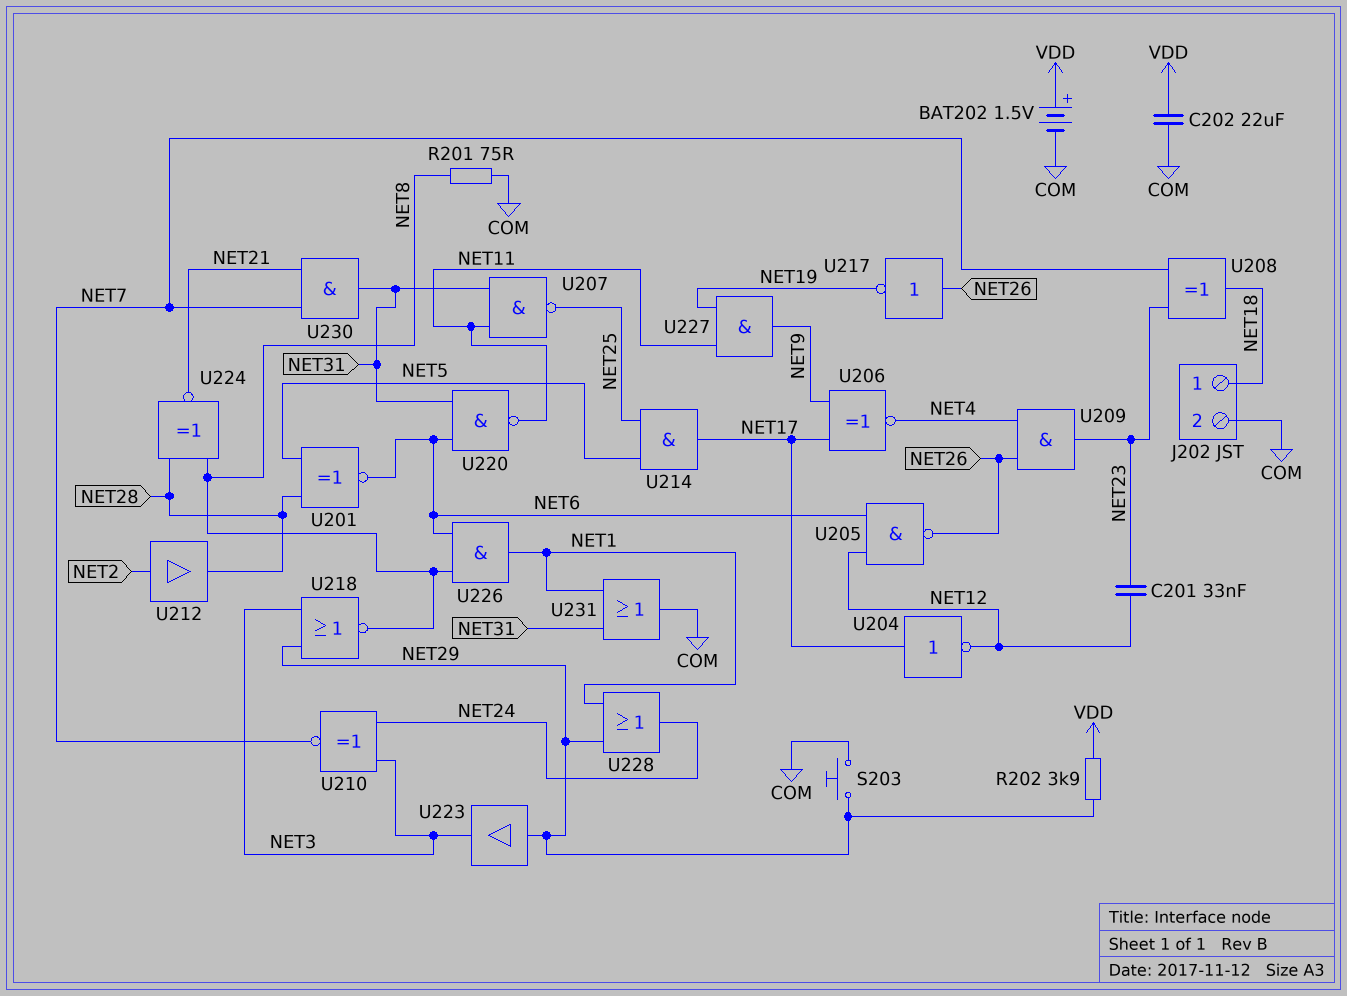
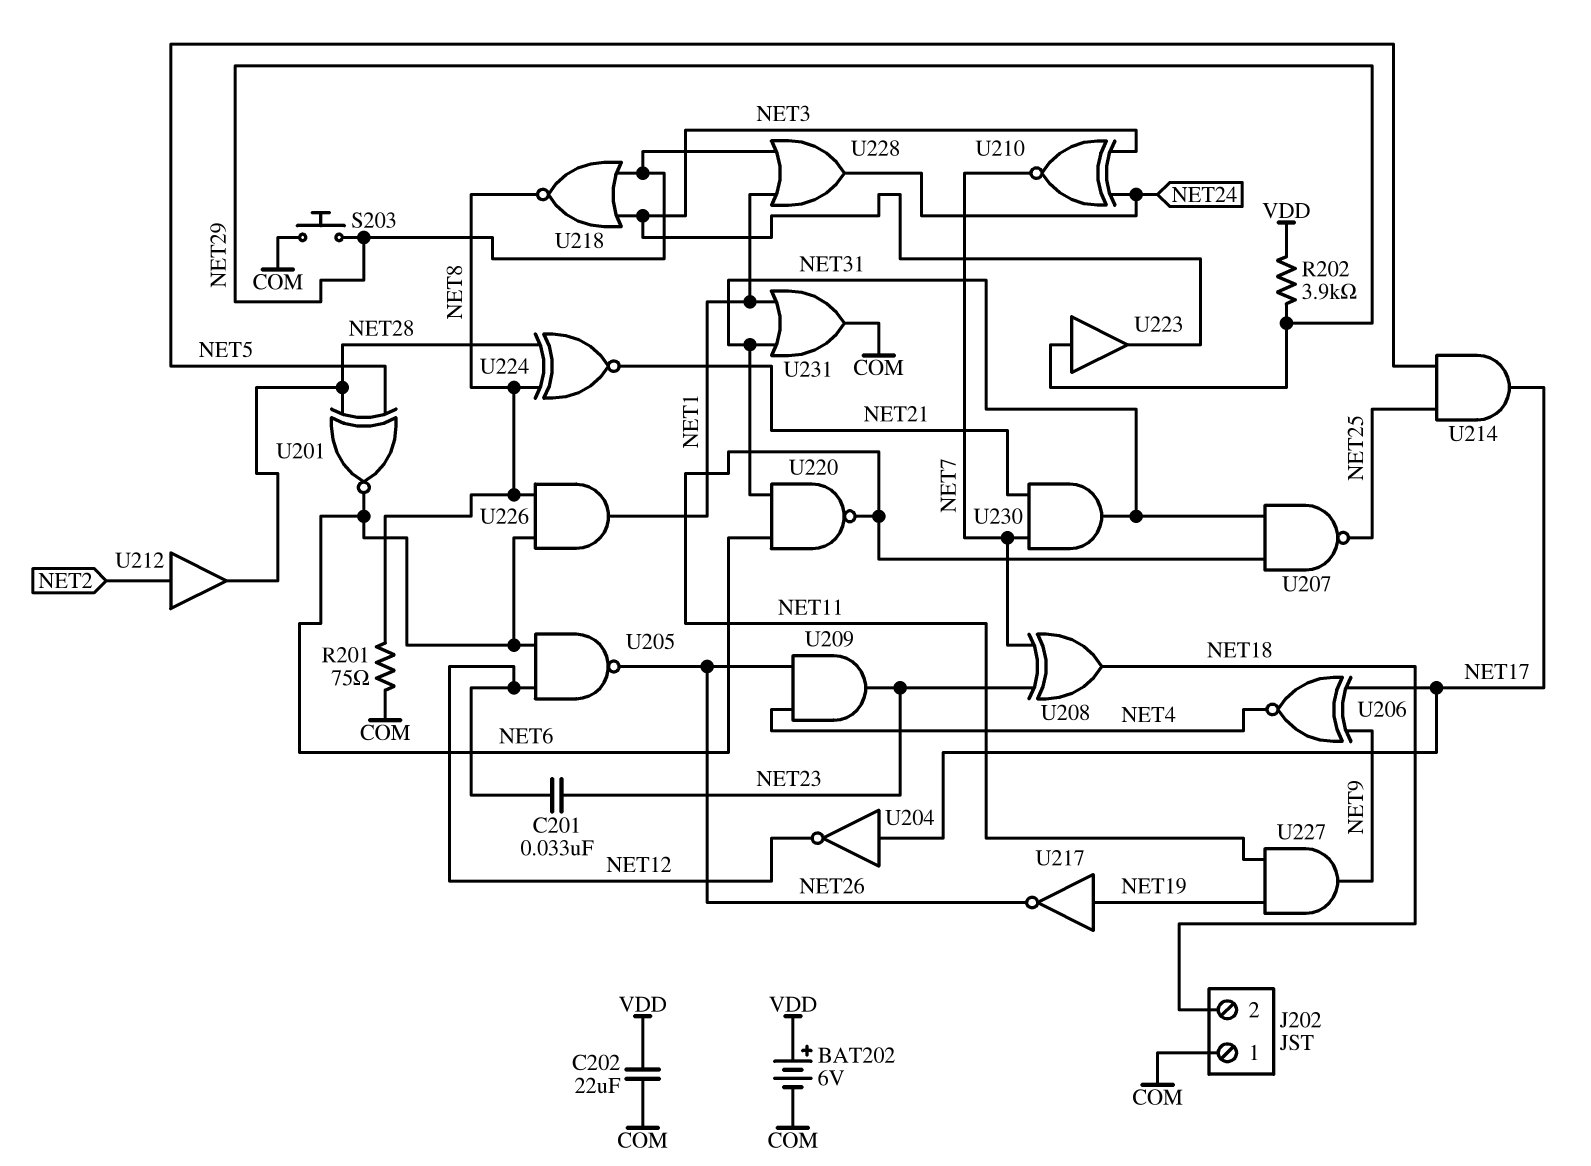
BAT202: 1.5V (plus VDD, minus COM) -> 6V (plus VDD, minus COM)
J202 pin 1: NET18 -> COM
J202 pin 2: COM -> NET18
U217: NOT (in NET26, out NET19) -> NOT (in NET19, out NET26)

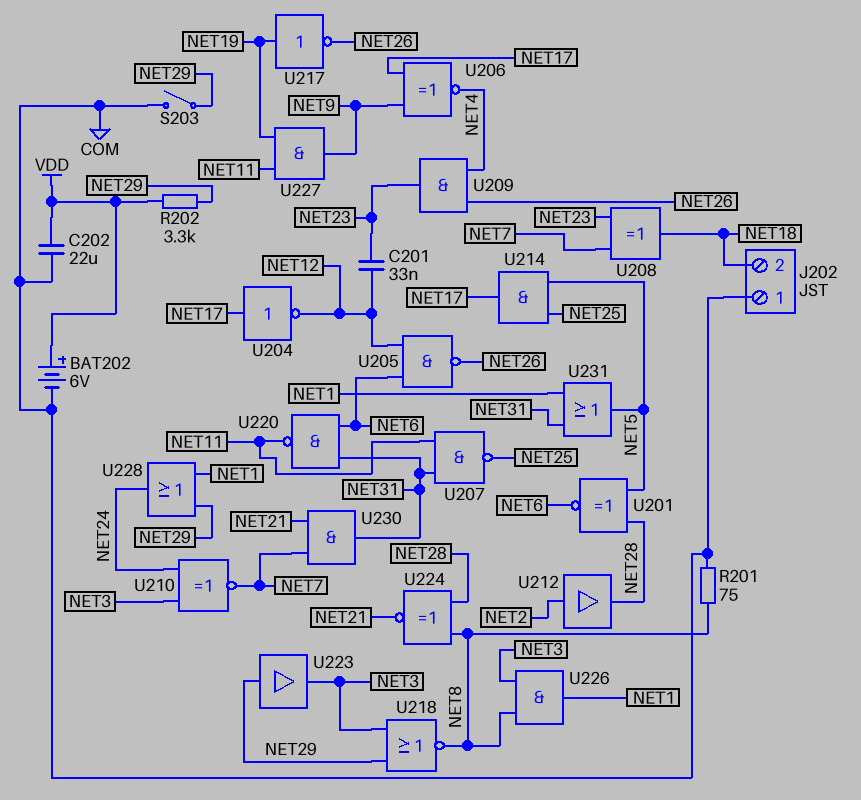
R202: 3.9k (NET29, VDD) -> 3.3k (NET29, VDD)
S203: button (COM, NET29) -> switch (COM, NET29)
U226: AND (in NET6, in NET8, out NET1) -> AND (in NET3, in NET8, out NET1)
U231: OR (in NET1, in NET31, out COM) -> OR (in NET1, in NET31, out NET5)

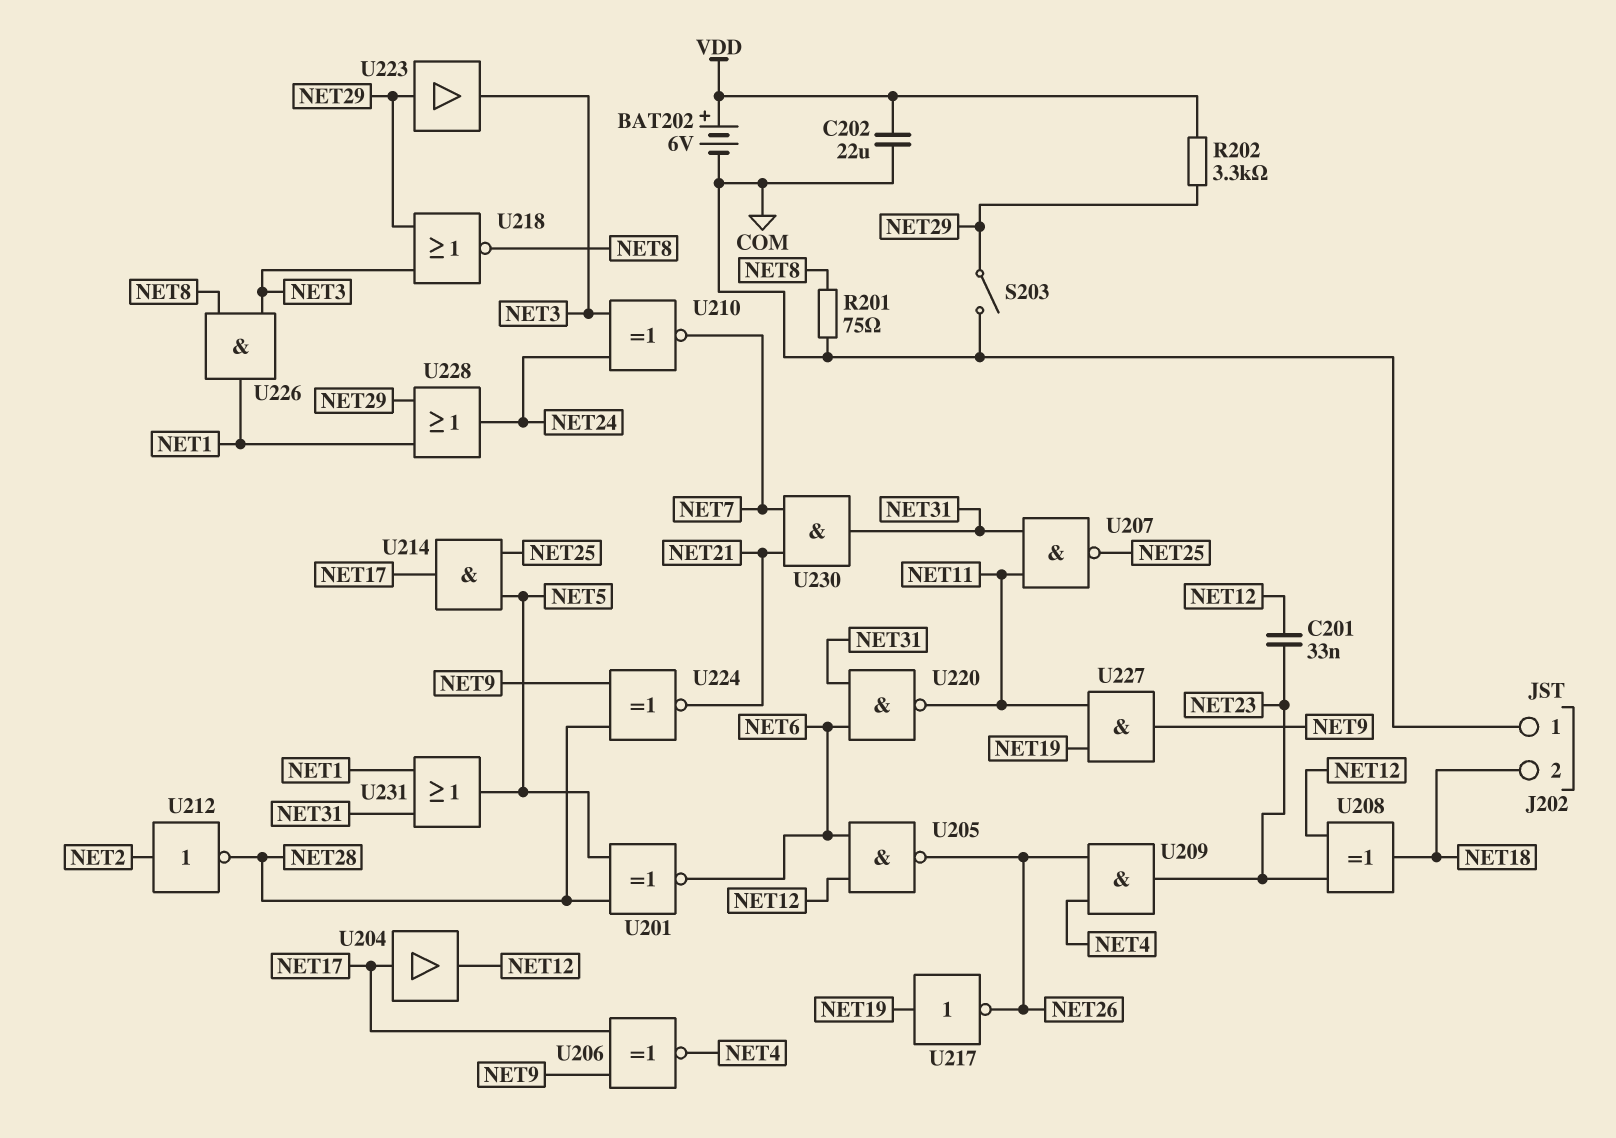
U204: NOT (in NET17, out NET12) -> buffer (in NET17, out NET12)
U208: XOR (in NET7, in NET23, out NET18) -> XOR (in NET12, in NET23, out NET18)
U212: buffer (in NET2, out NET28) -> NOT (in NET2, out NET28)
U224: XNOR (in NET8, in NET28, out NET21) -> XNOR (in NET9, in NET28, out NET21)

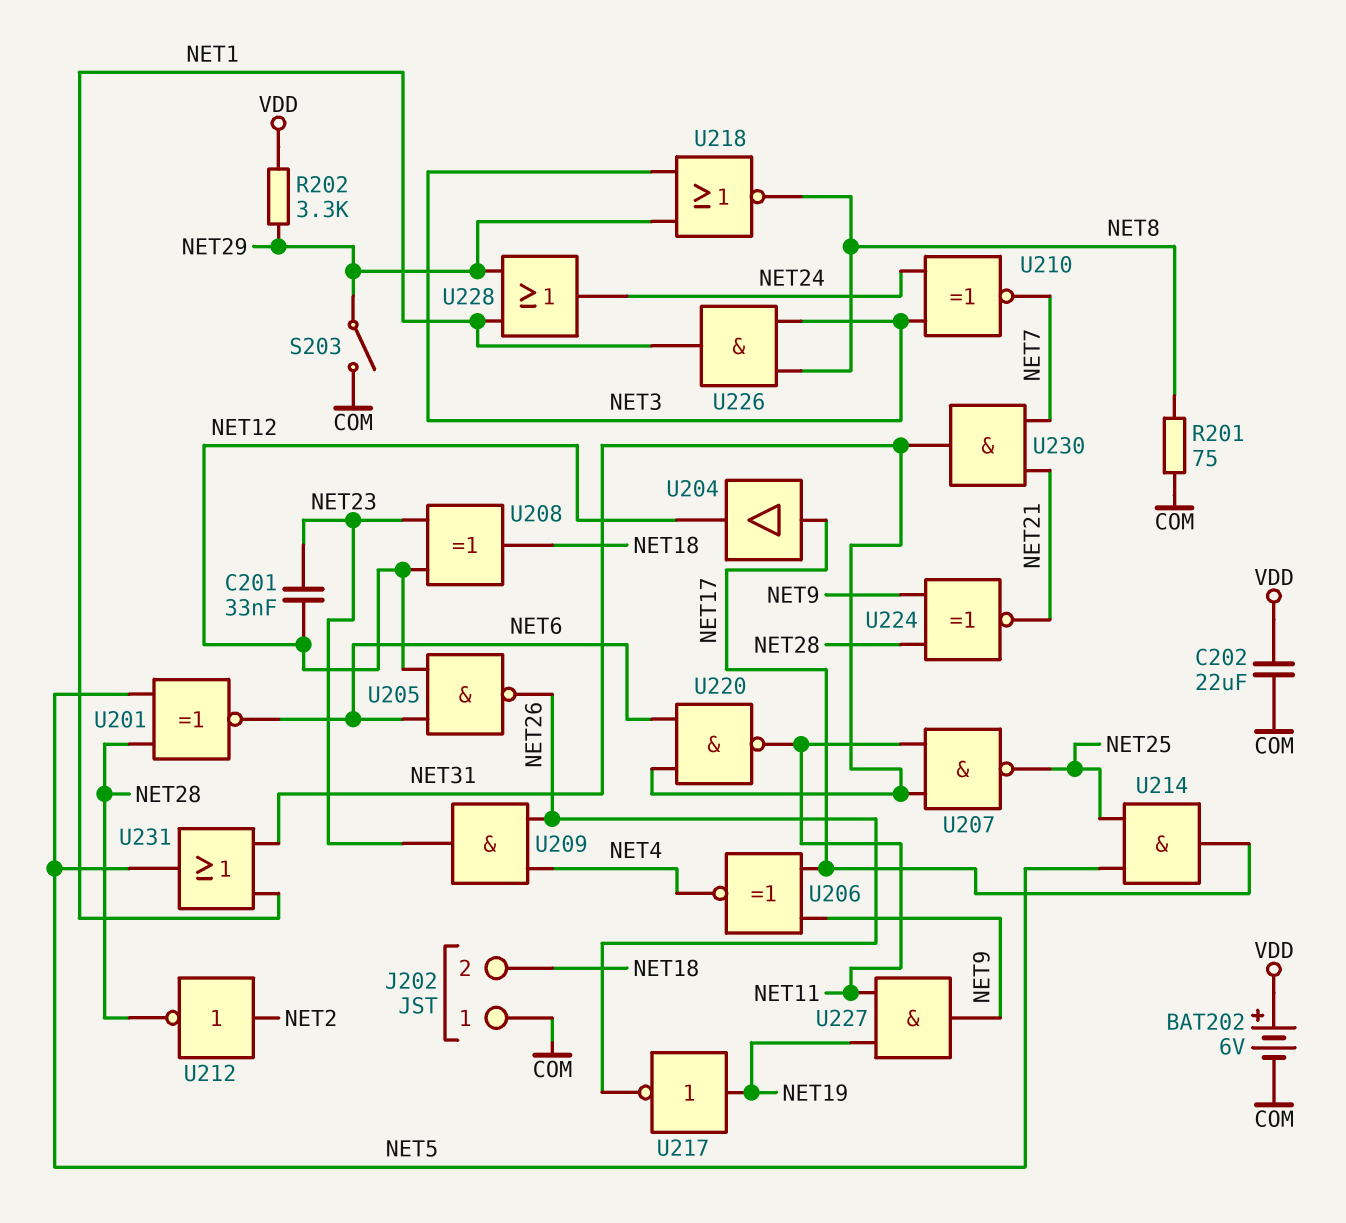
U223: buffer (in NET29, out NET3) -> none

